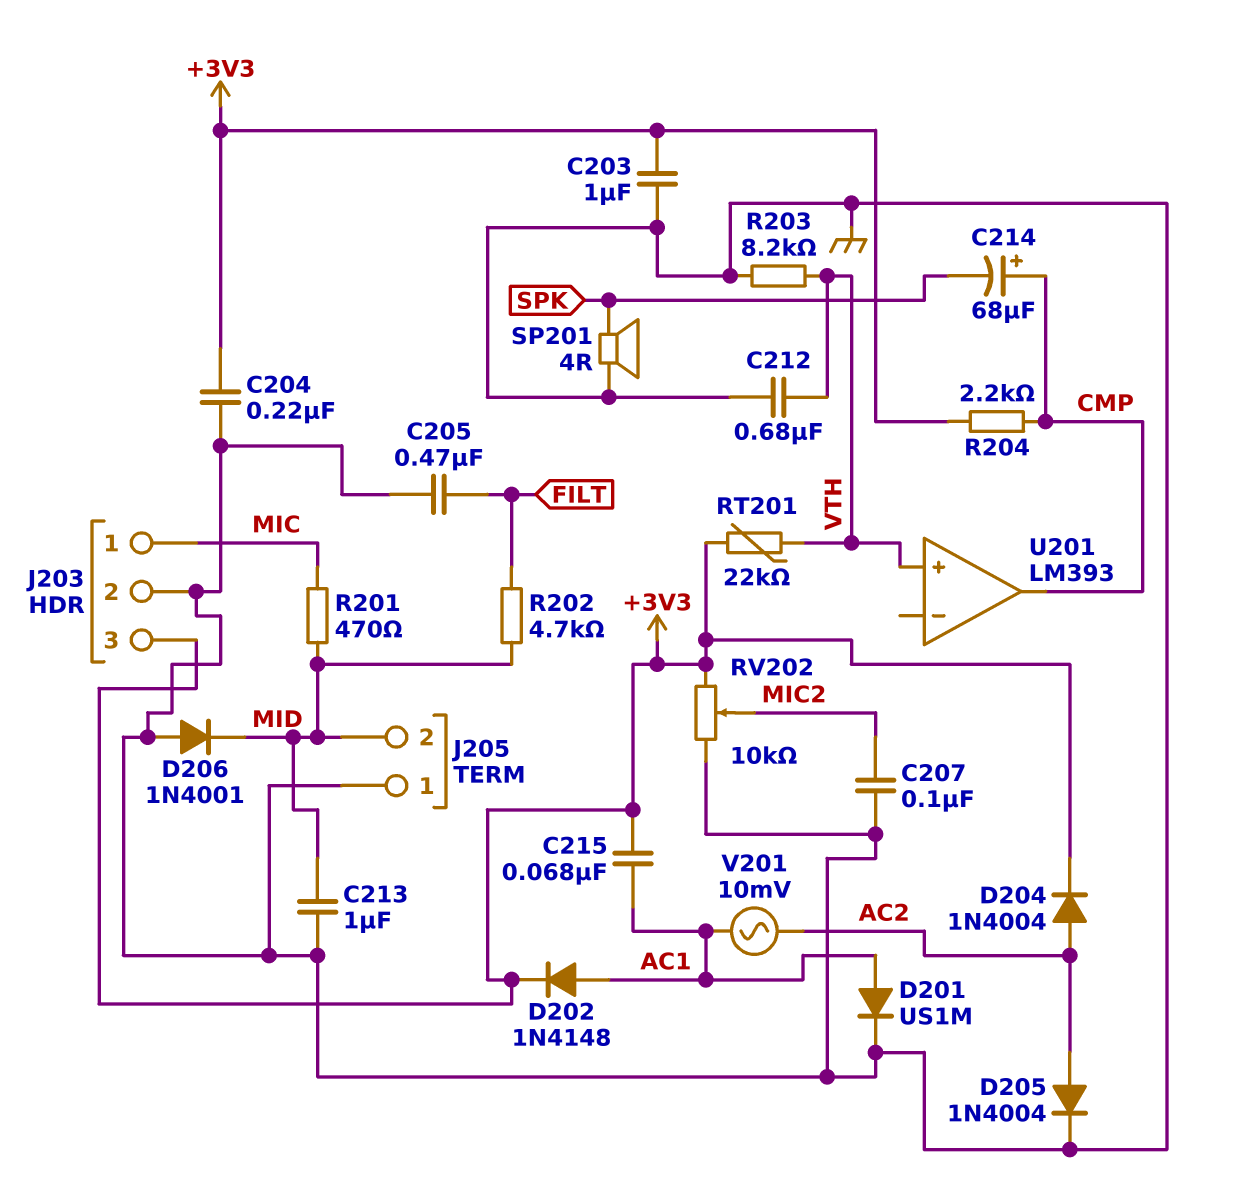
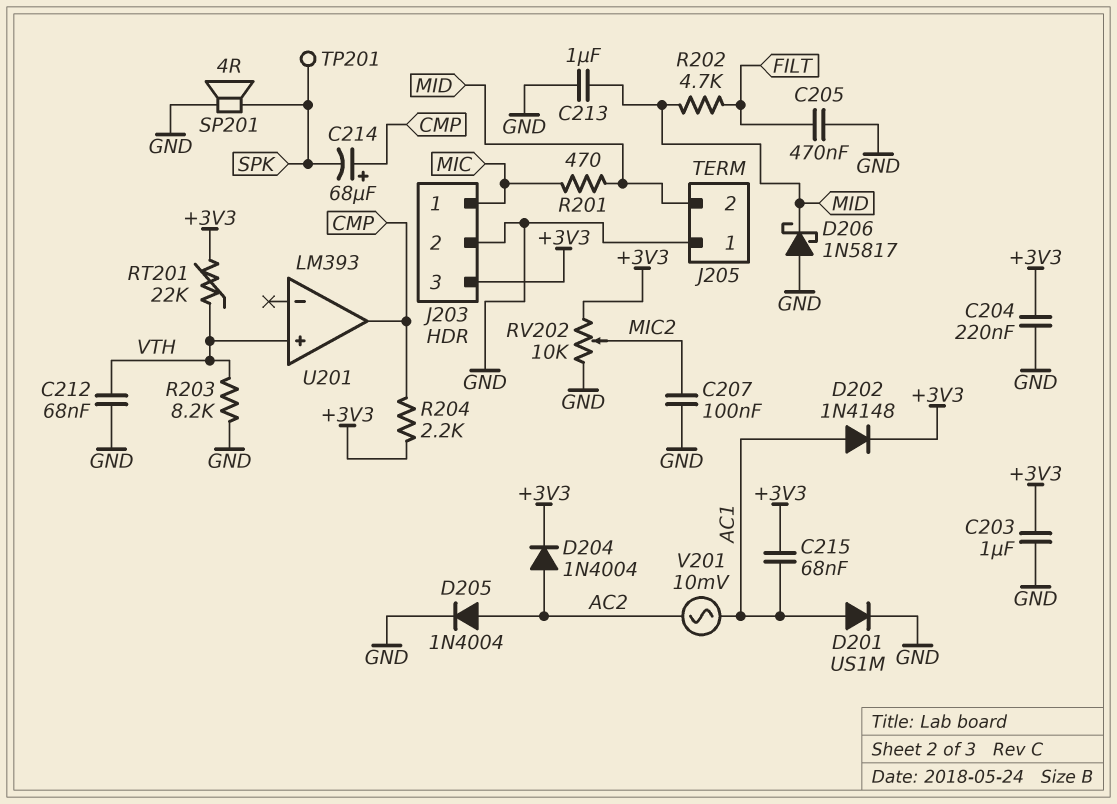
C212: 680nF (GND, VTH) -> 68nF (GND, VTH)
D206: diode 1N4001 (A GND, K MID) -> schottky 1N5817 (A GND, K MID)
TP201: none -> test point (SPK)

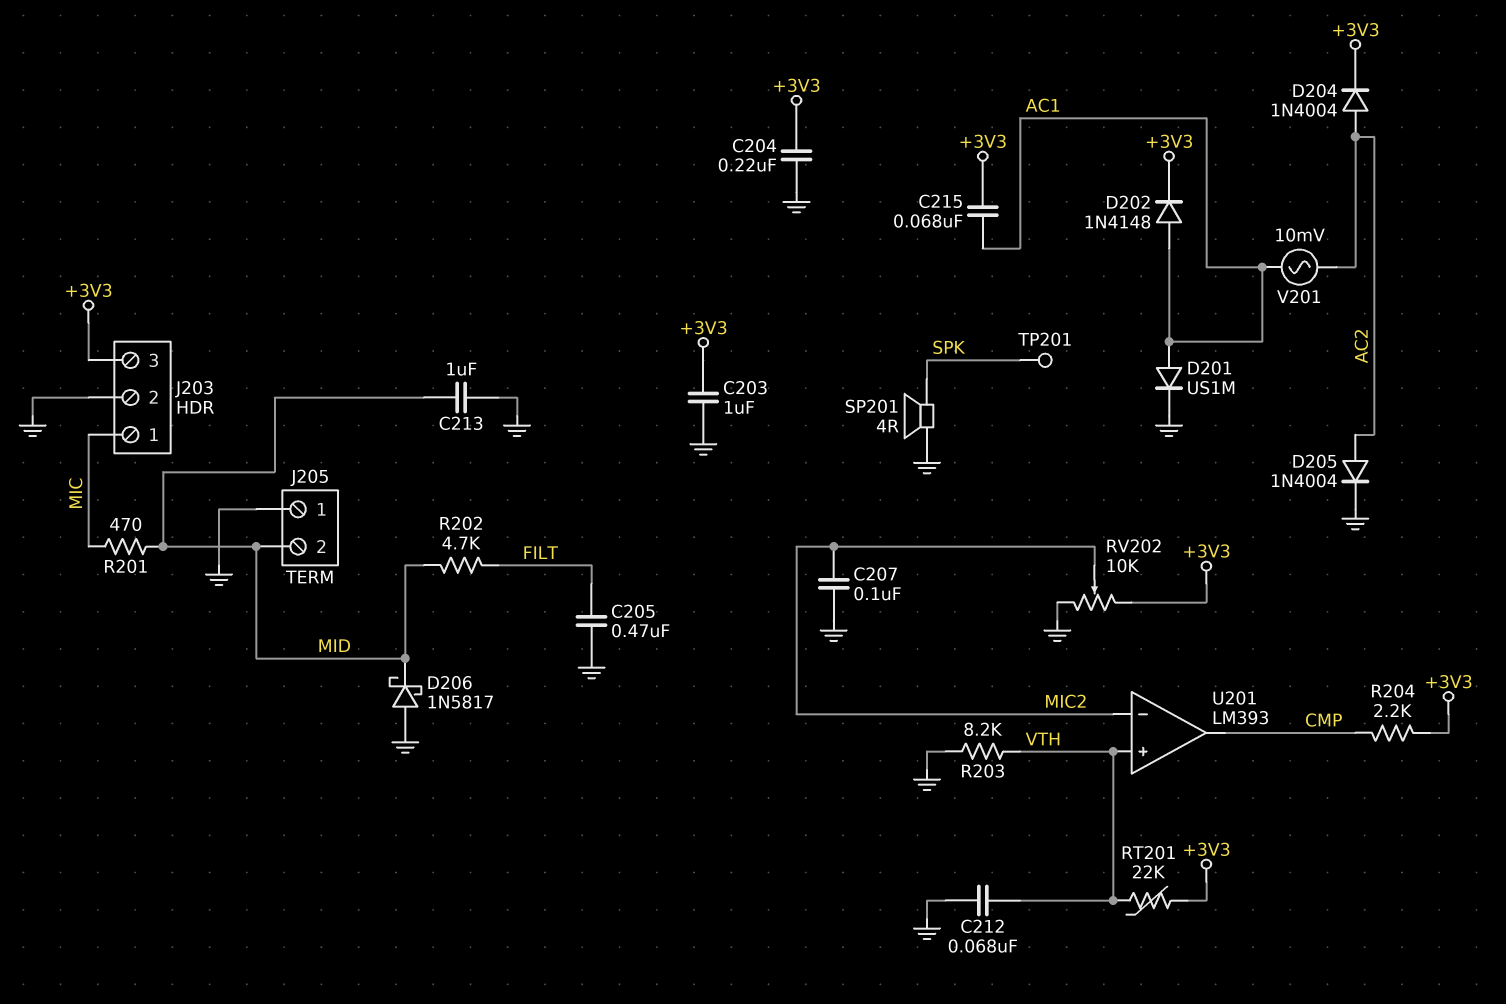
C214: 68uF (plus CMP, minus SPK) -> none
U201 pin in-: none -> MIC2

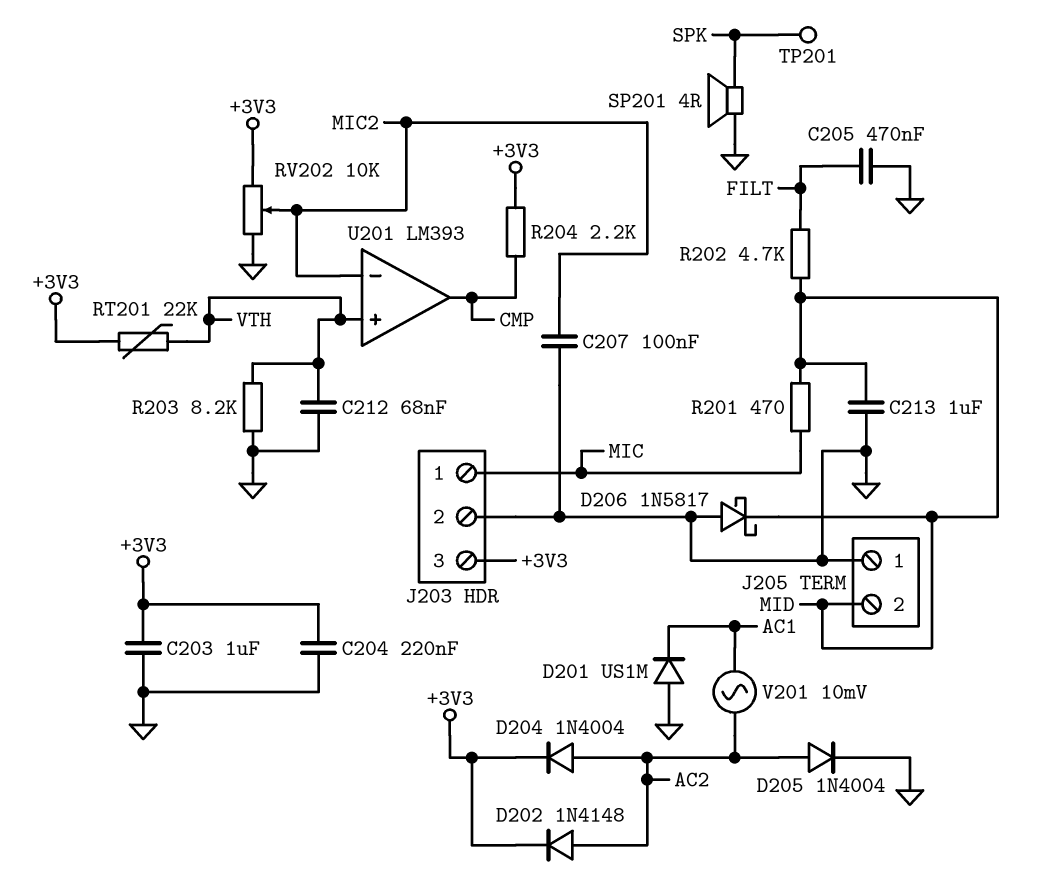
C215: 68nF (+3V3, AC1) -> none
D201: diode US1M (A AC1, K GND) -> diode US1M (A GND, K AC1)
D202: diode 1N4148 (A AC1, K +3V3) -> diode 1N4148 (A AC2, K +3V3)

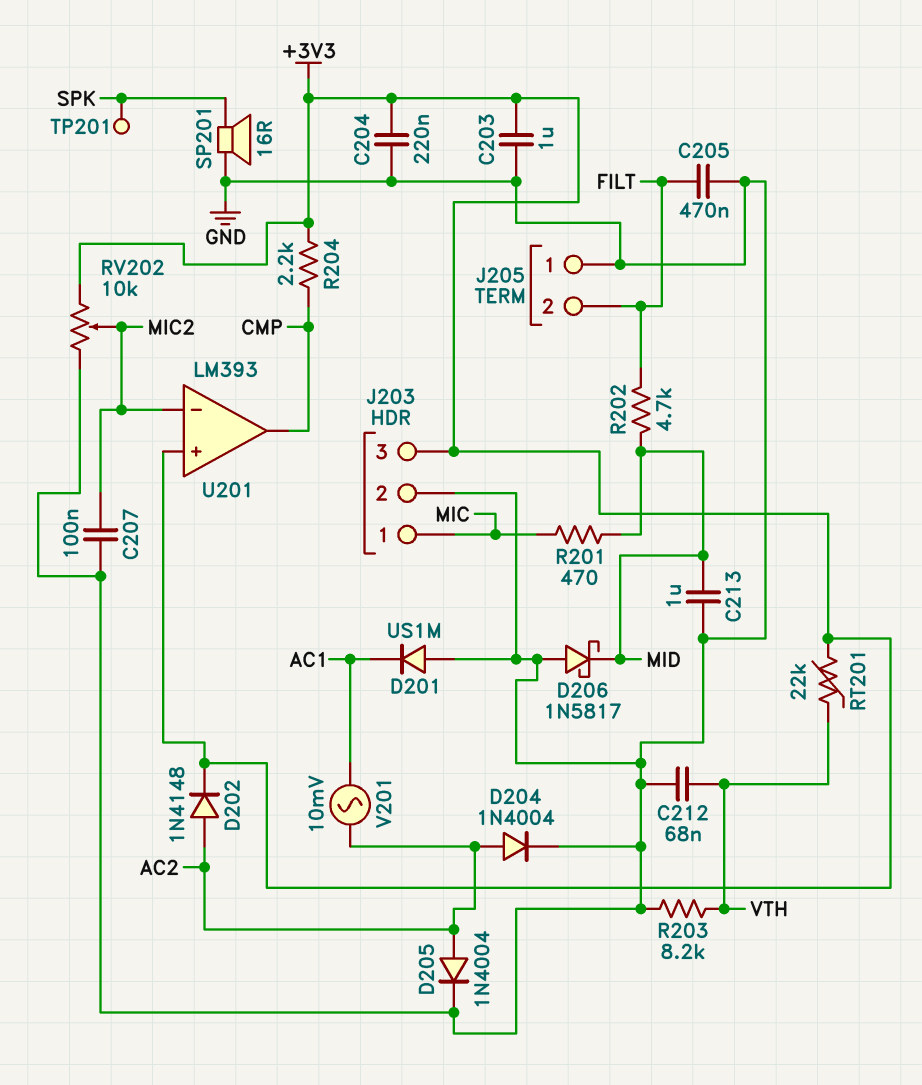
D204: diode 1N4004 (A AC2, K +3V3) -> diode 1N4004 (A AC2, K GND)
J205 pin 2: MID -> FILT
SP201: speaker 4R (GND, SPK) -> speaker 16R (GND, SPK)
U201 pin in+: VTH -> +3V3

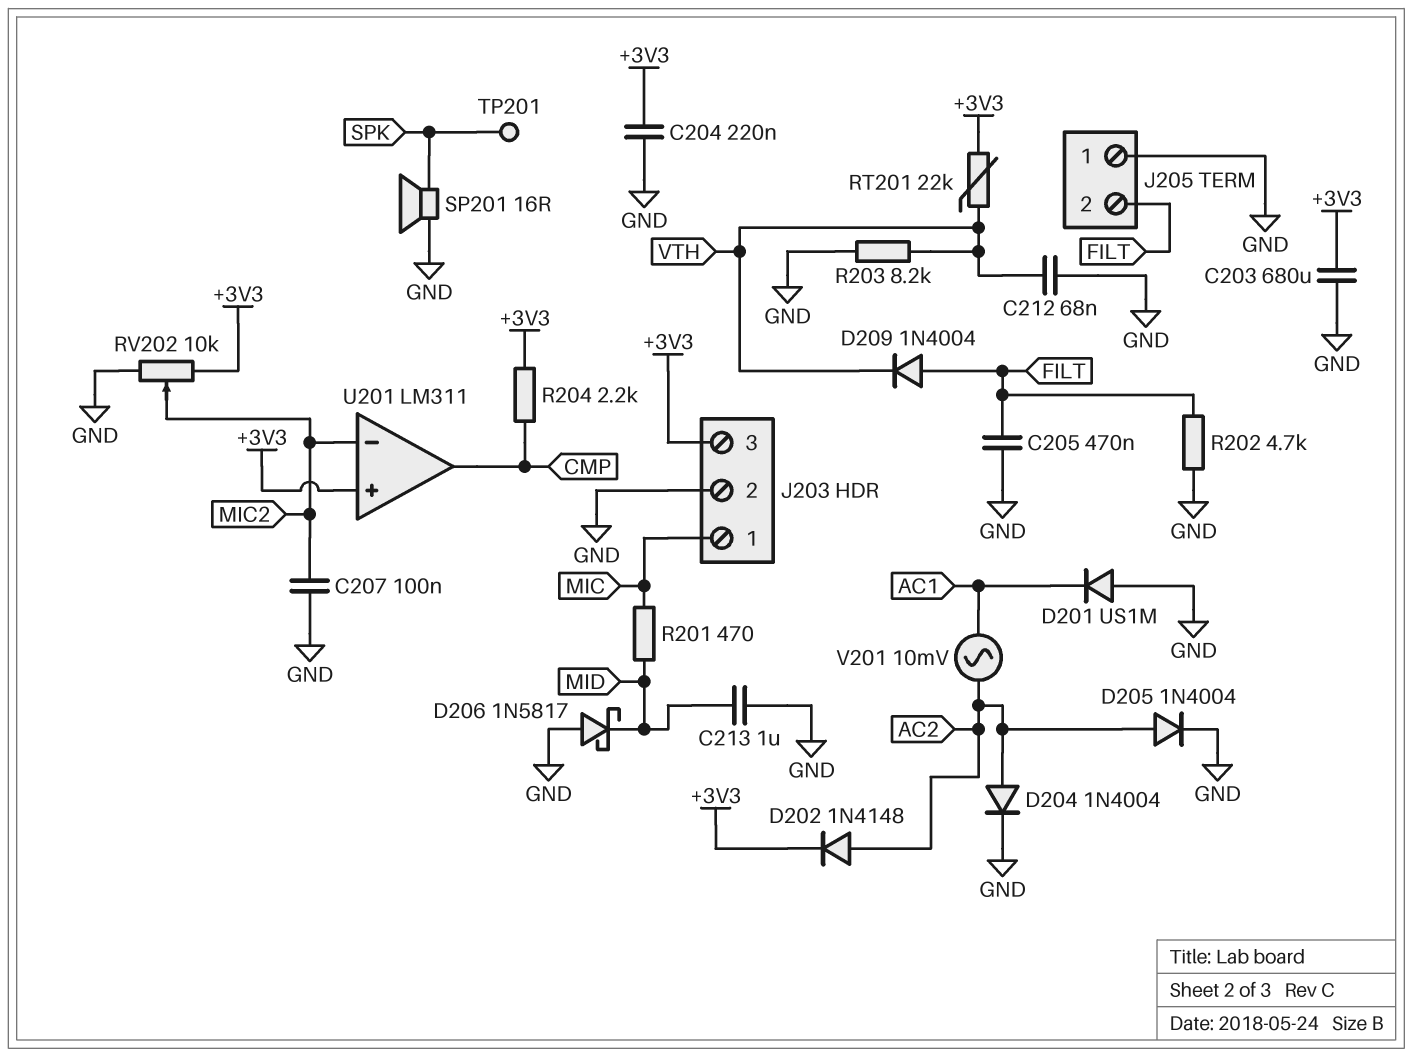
C203: 1uF (+3V3, GND) -> 680uF (+3V3, GND)
D209: none -> diode 1N4004 (A FILT, K VTH)
R202: 4.7k (FILT, MID) -> 4.7k (FILT, GND)
U201: LM393 -> LM311

